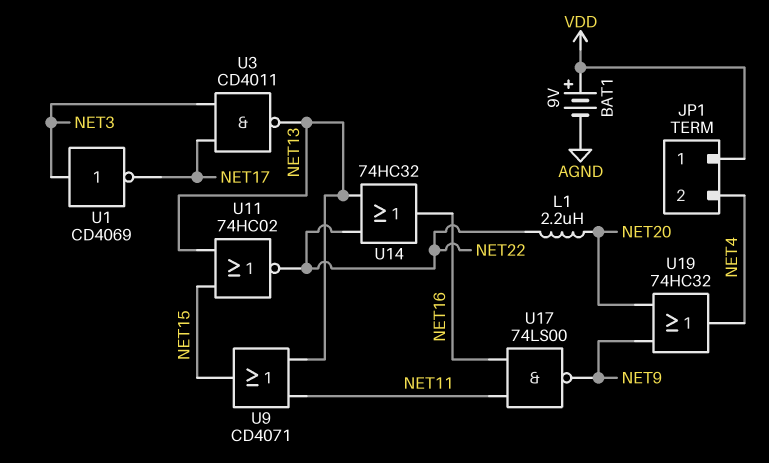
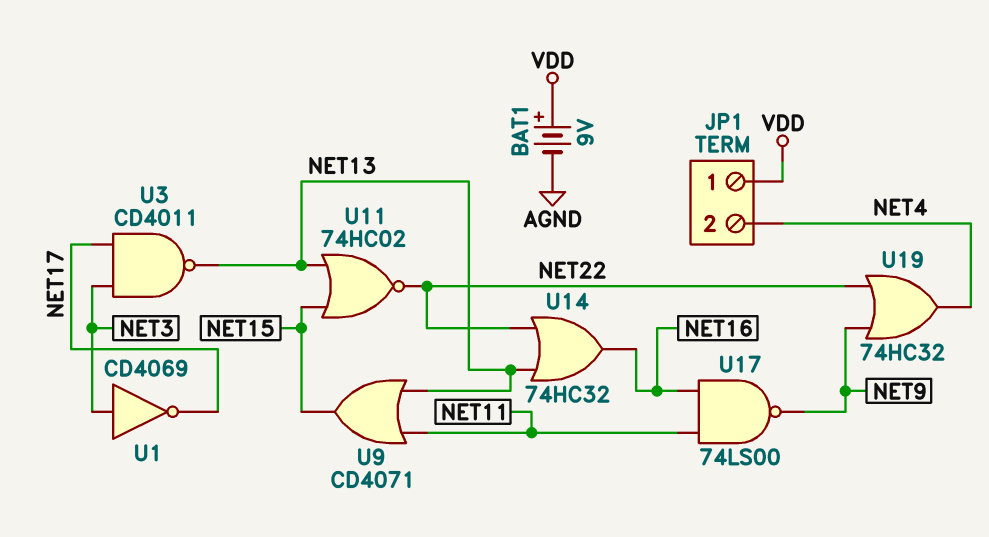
L1: 2.2uH (NET20, NET22) -> none
U19: OR 74HC32 (in NET9, in NET20, out NET4) -> OR 74HC32 (in NET9, in NET22, out NET4)

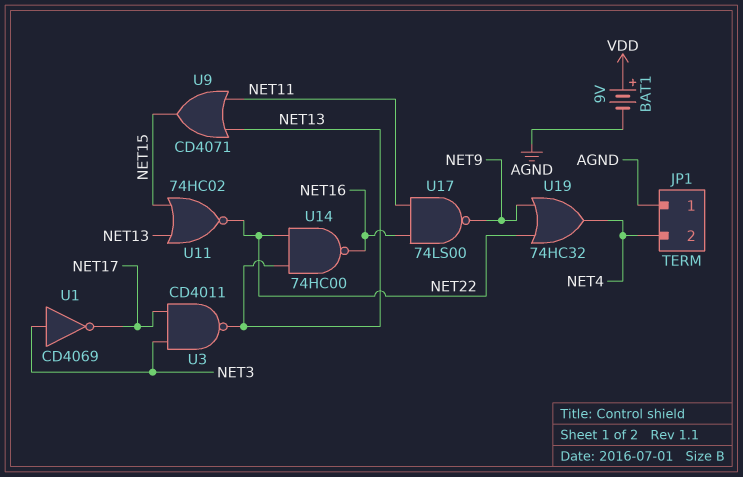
JP1 pin 1: VDD -> AGND
U14: OR 74HC32 (in NET13, in NET22, out NET16) -> NAND 74HC00 (in NET13, in NET22, out NET16)

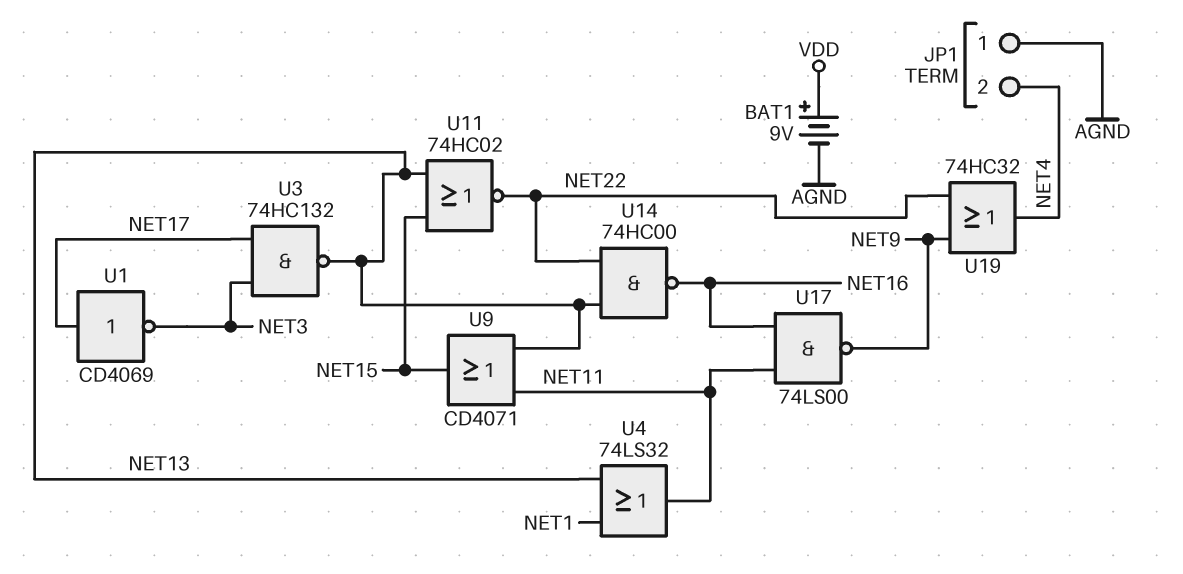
U1: NOT CD4069 (in NET3, out NET17) -> NOT CD4069 (in NET17, out NET3)
U3: NAND CD4011 (in NET3, in NET17, out NET13) -> NAND 74HC132 (in NET3, in NET17, out NET13)
U4: none -> OR 74LS32 (in NET1, in NET13, out NET11)

